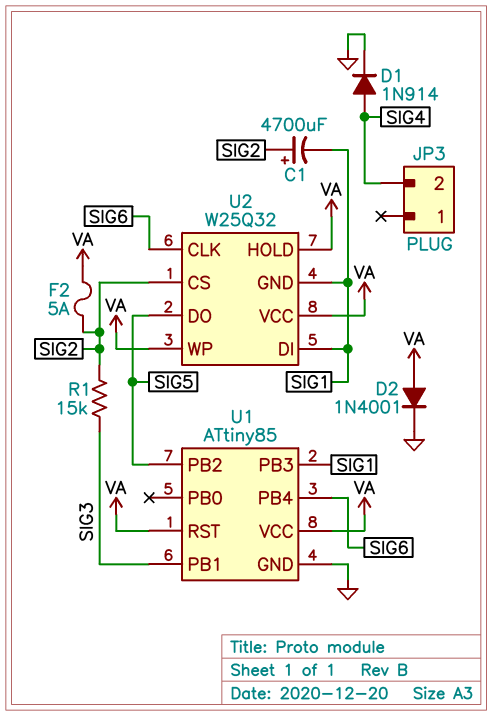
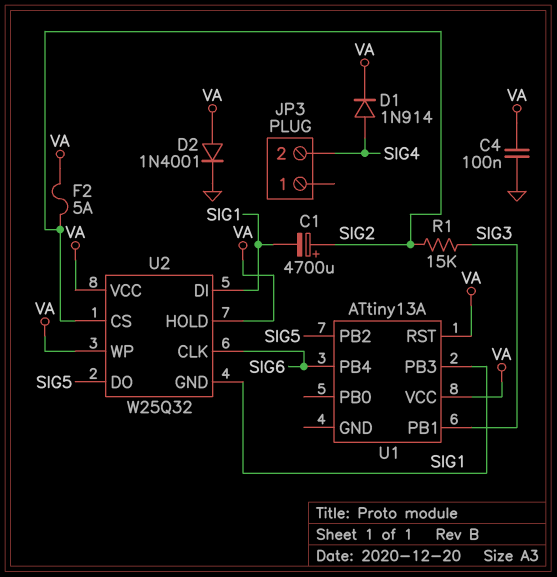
C4: none -> 100nF (GND, VA)
D1: diode 1N914 (A SIG4, K GND) -> diode 1N914 (A SIG4, K VA)
U1: ATtiny85 -> ATtiny13A
U1 pin GND: GND -> none

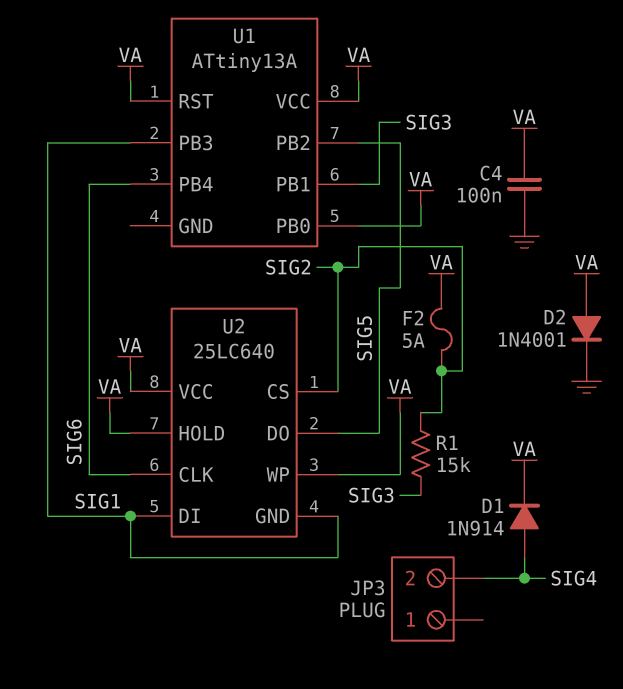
C1: 4700uF (plus SIG2, minus SIG1) -> none
U1 pin PB0: none -> VA
U2: W25Q32 -> 25LC640

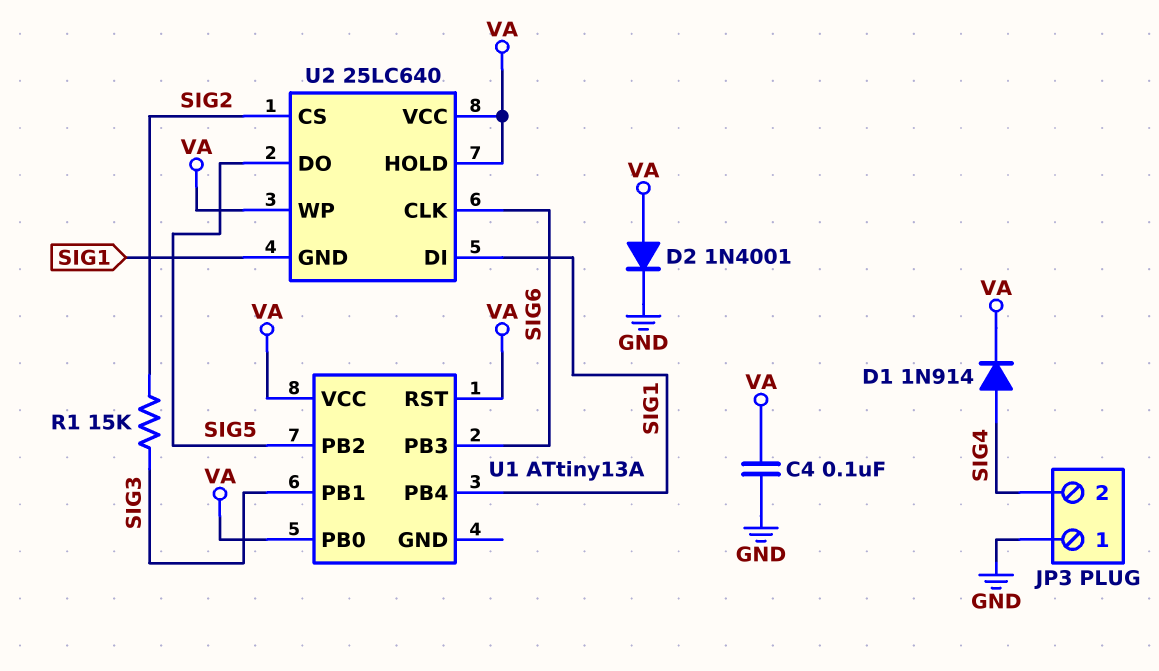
F2: 5A (SIG2, VA) -> none
JP3 pin 1: none -> GND
U1 pin PB3: SIG1 -> SIG6
U1 pin PB4: SIG6 -> SIG1

